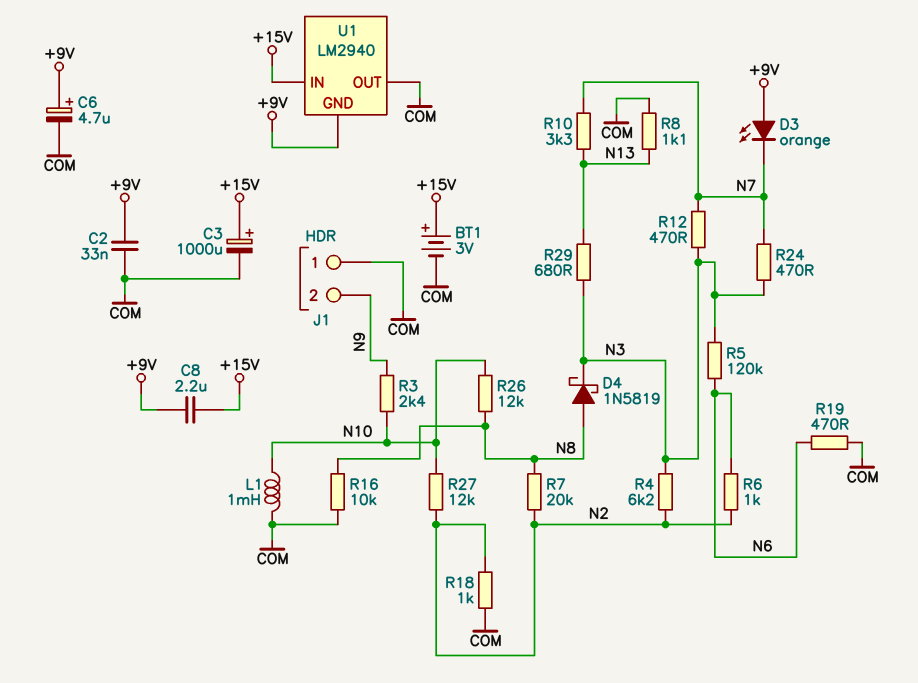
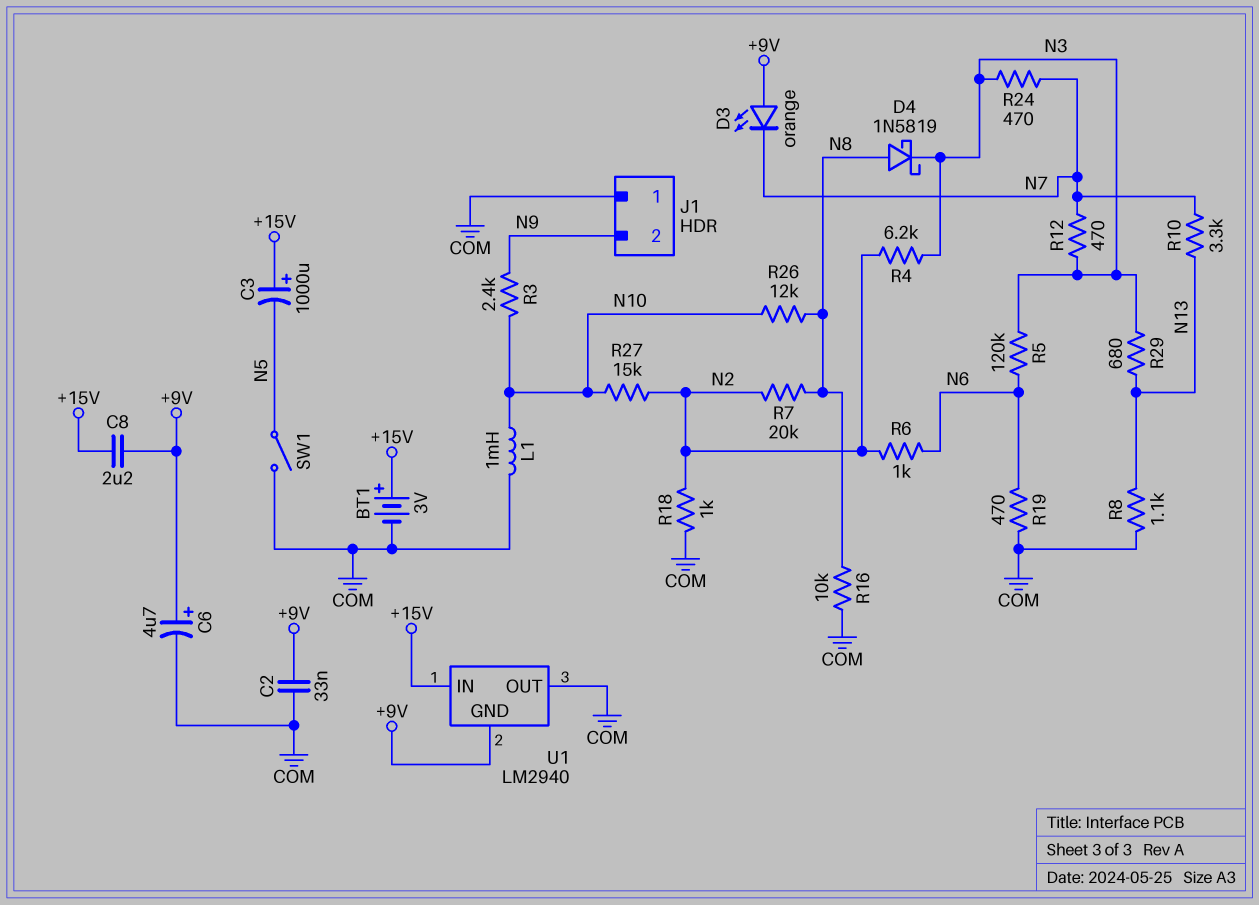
C3: 1000uF (plus +15V, minus COM) -> 1000uF (plus +15V, minus N5)
R27: 12k (N2, N10) -> 15k (N2, N10)
SW1: none -> switch (COM, N5)

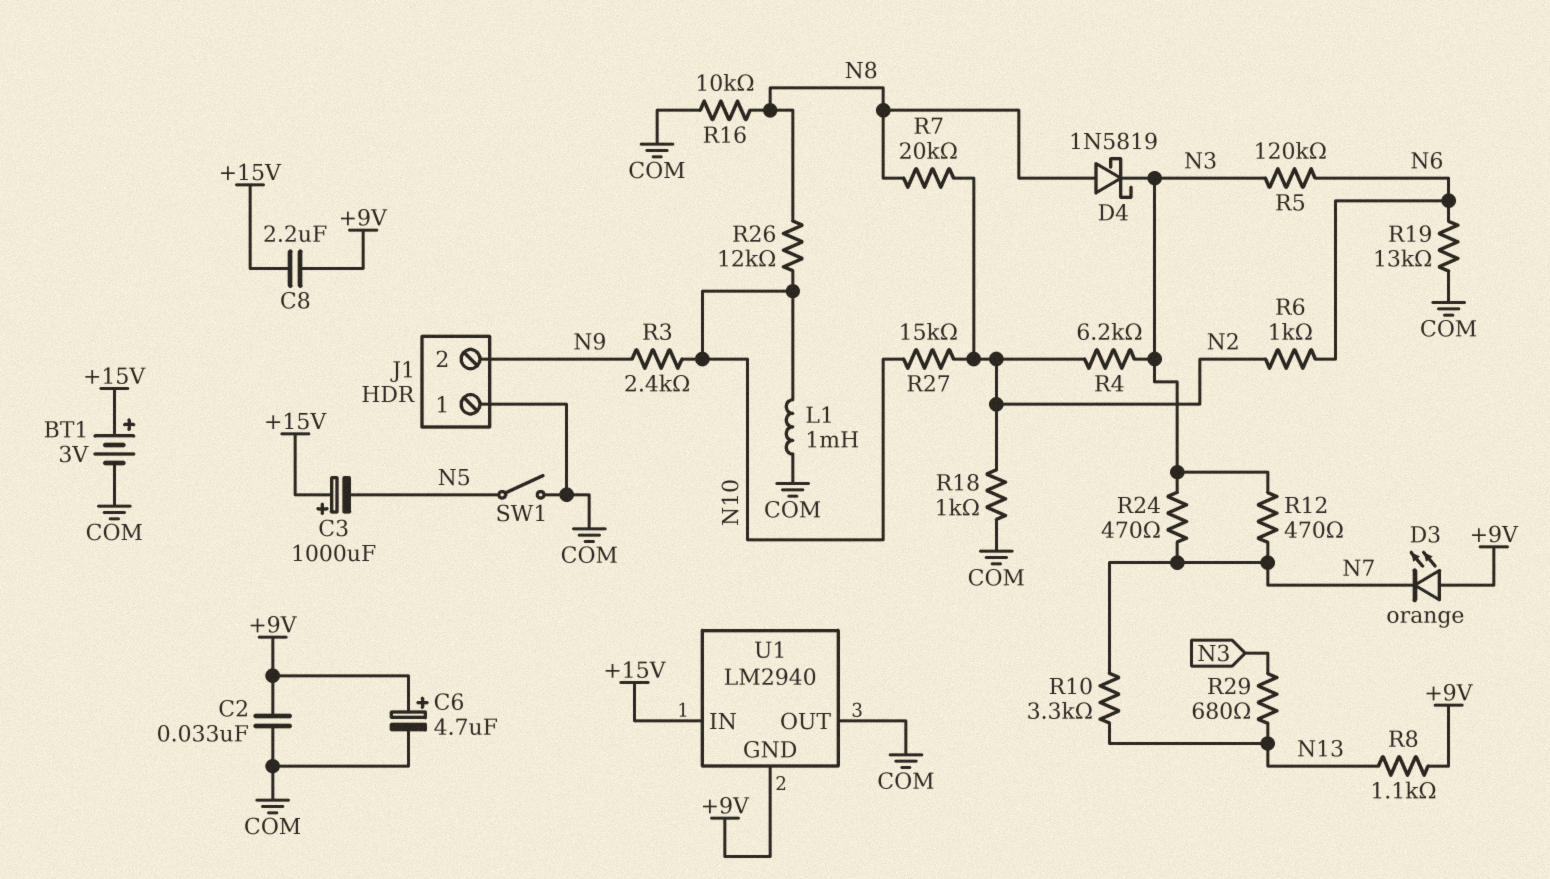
R8: 1.1k (COM, N13) -> 1.1k (+9V, N13)
R19: 470 (COM, N6) -> 13k (COM, N6)

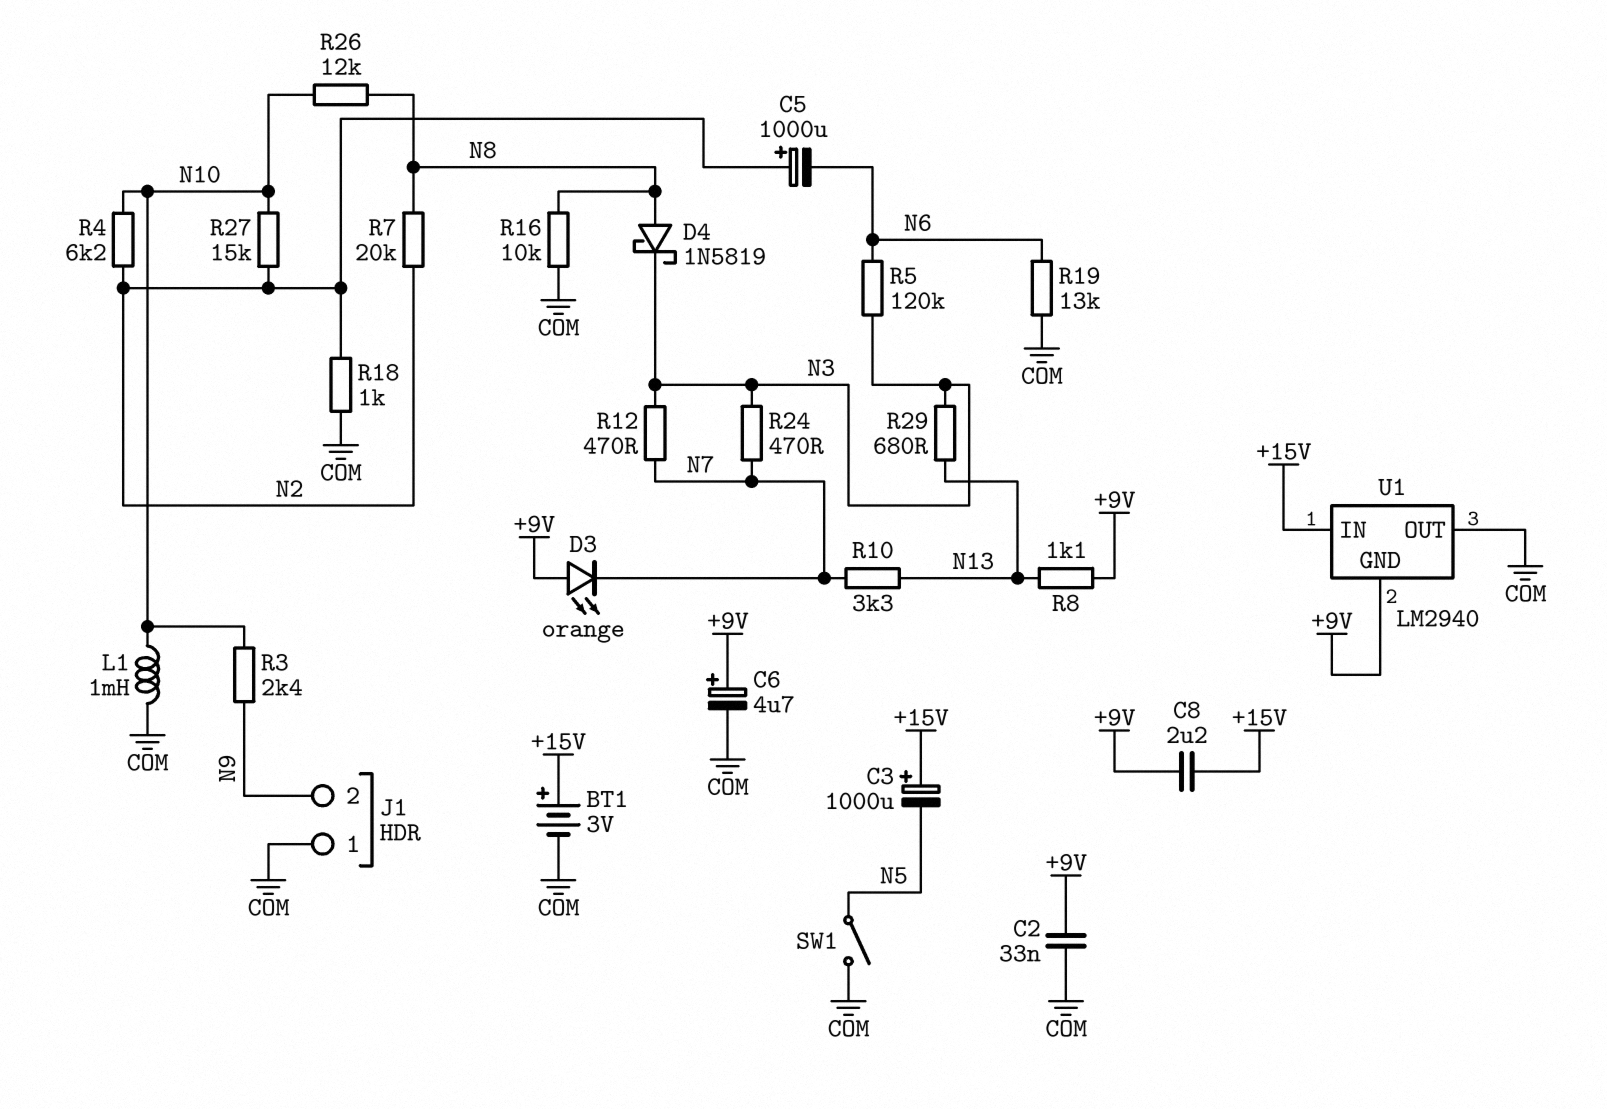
C5: none -> 1000uF (plus N2, minus N6)
R4: 6.2k (N2, N3) -> 6.2k (N2, N10)
R6: 1k (N2, N6) -> none

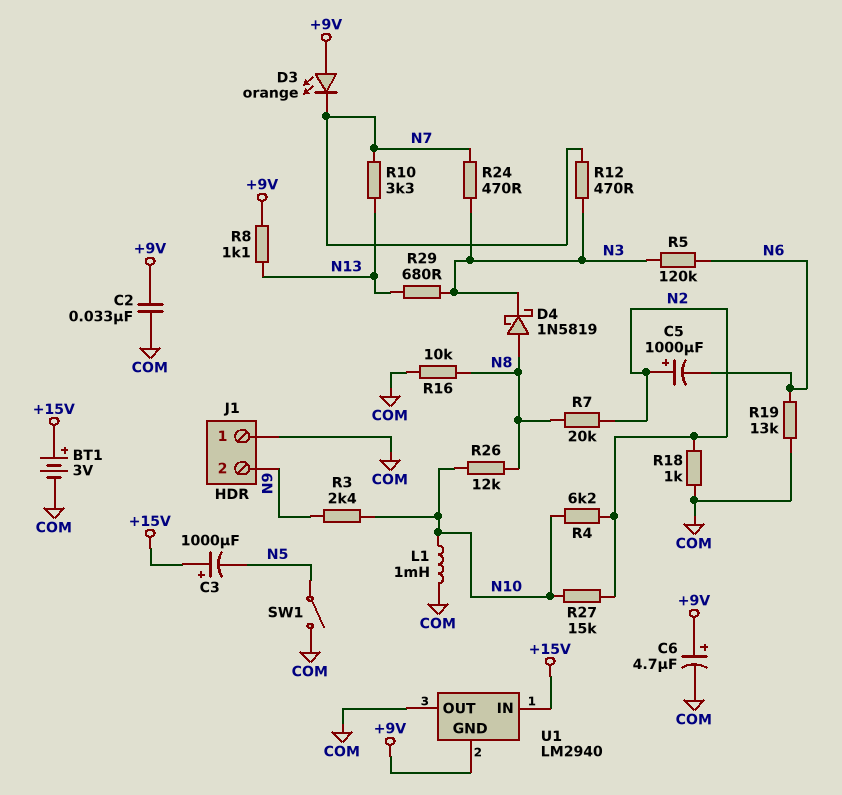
C8: 2.2uF (+9V, +15V) -> none

